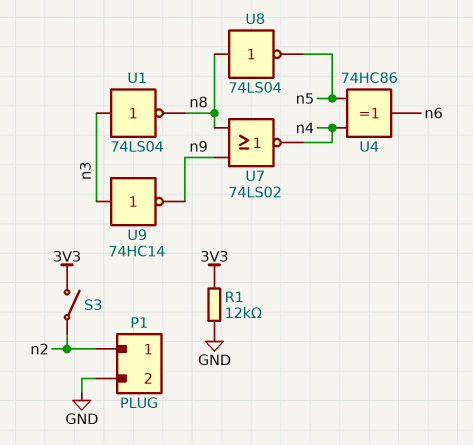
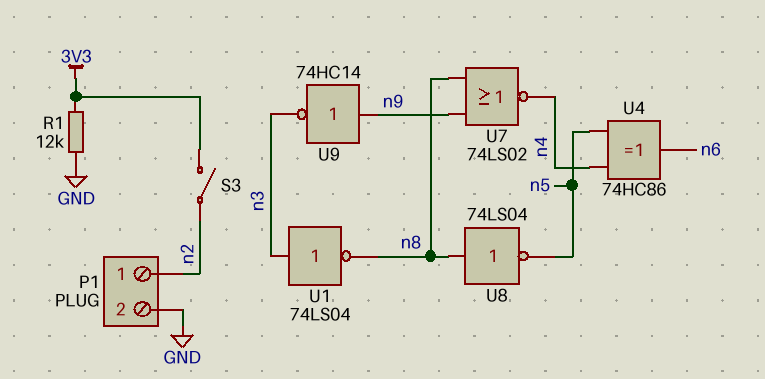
U9: NOT 74HC14 (in n3, out n9) -> NOT 74HC14 (in n9, out n3)

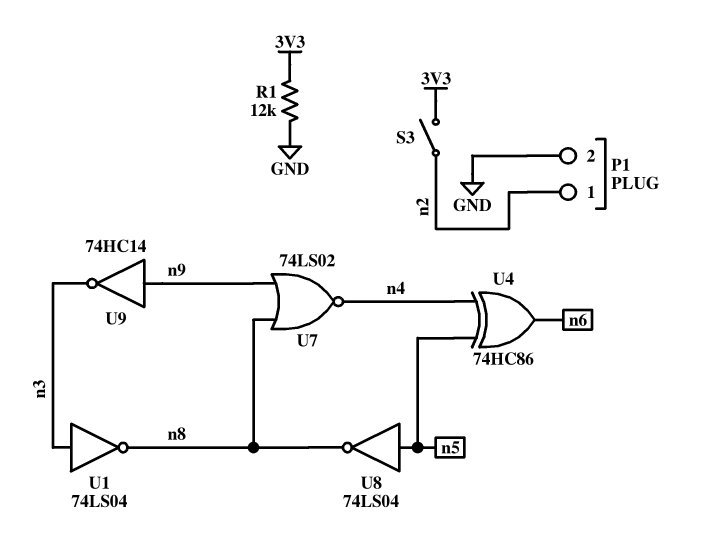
U8: NOT 74LS04 (in n8, out n5) -> NOT 74LS04 (in n5, out n8)

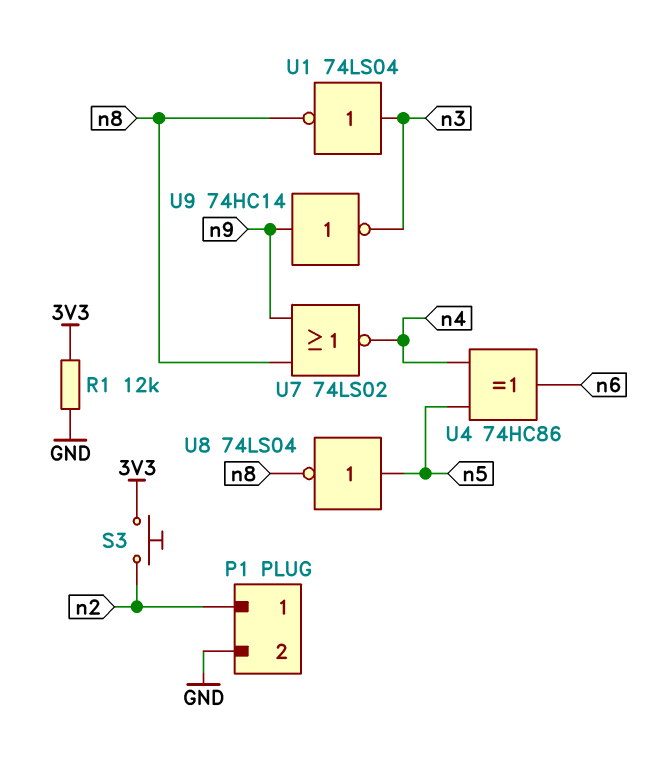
S3: switch (3V3, n2) -> button (3V3, n2)

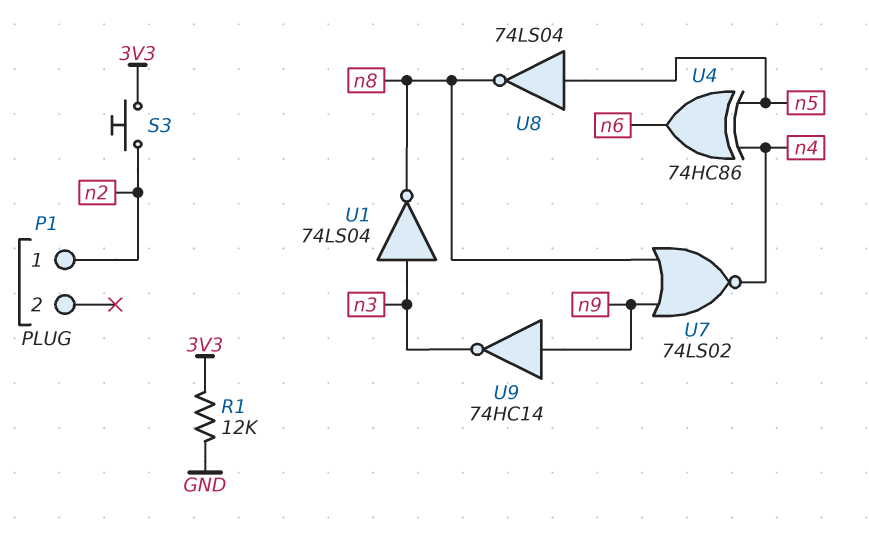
P1 pin 2: GND -> none

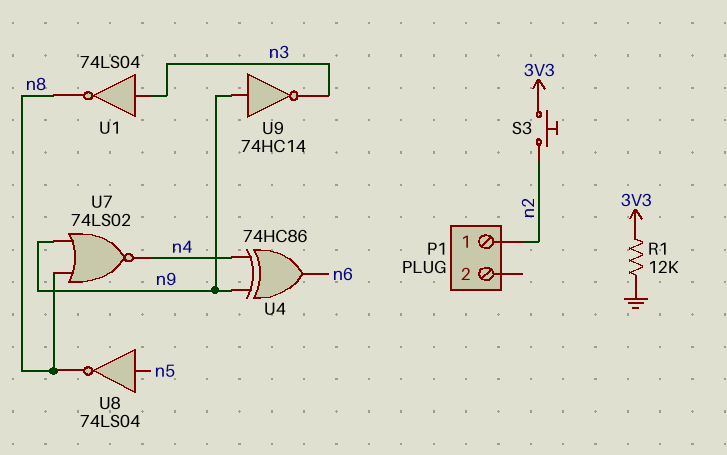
U4: XOR 74HC86 (in n4, in n5, out n6) -> XOR 74HC86 (in n4, in n9, out n6)

